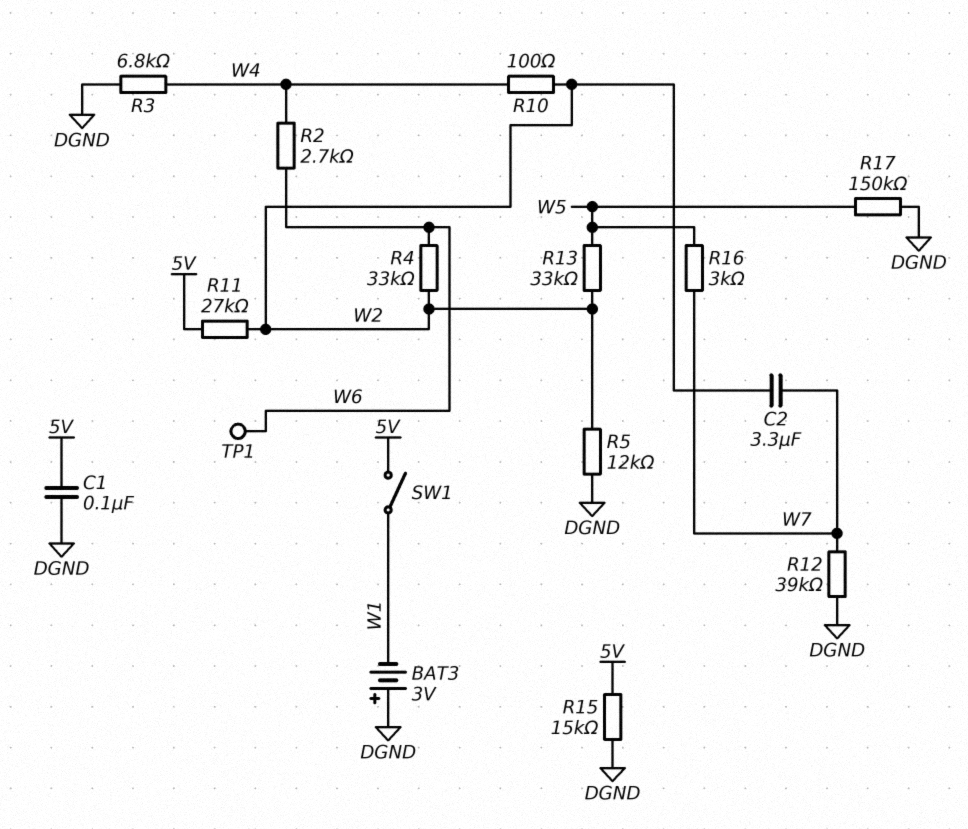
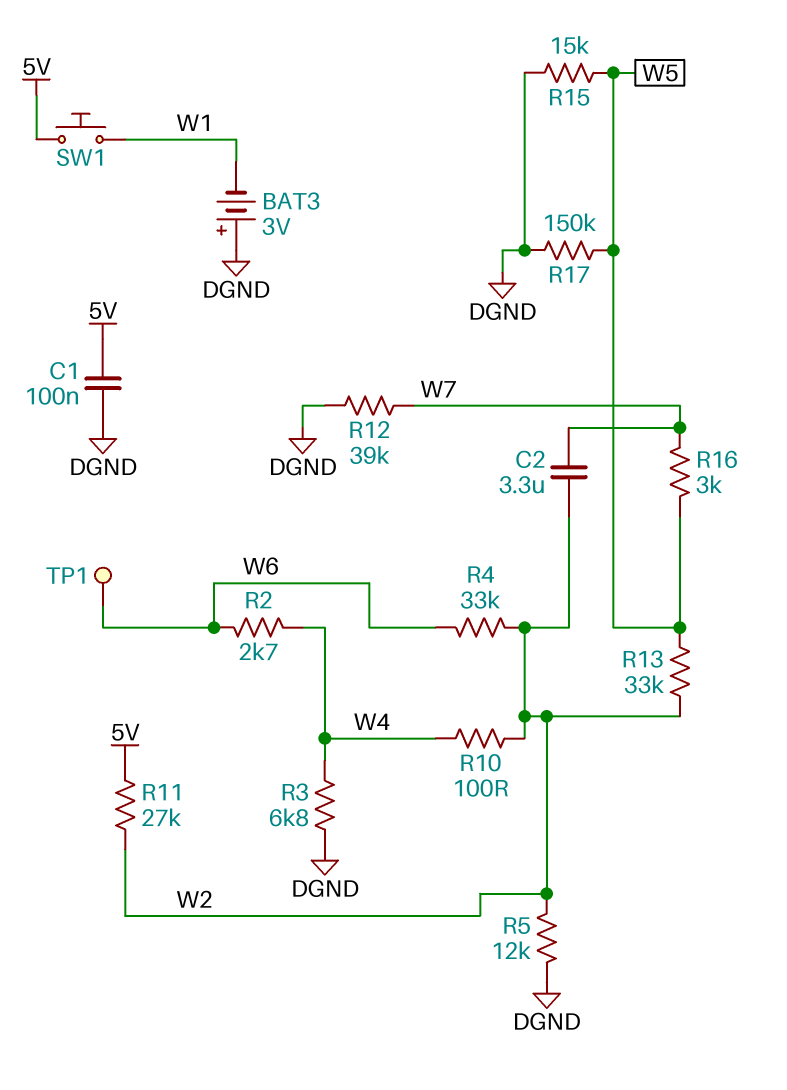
R15: 15k (5V, DGND) -> 15k (DGND, W5)
SW1: switch (5V, W1) -> button (5V, W1)

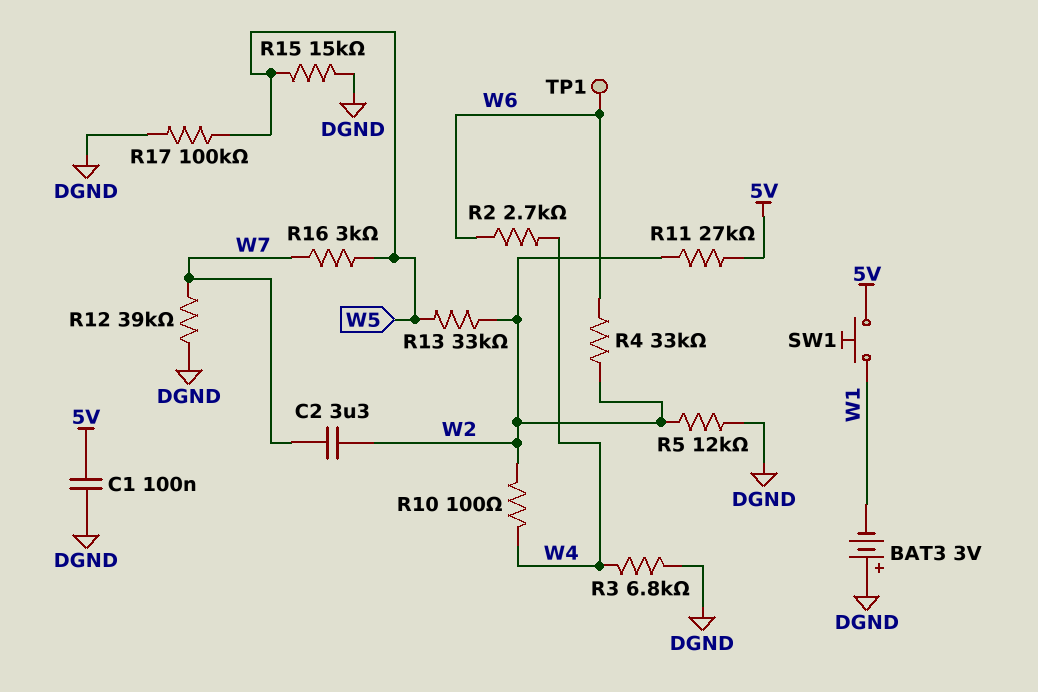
R17: 150k (DGND, W5) -> 100k (DGND, W5)

